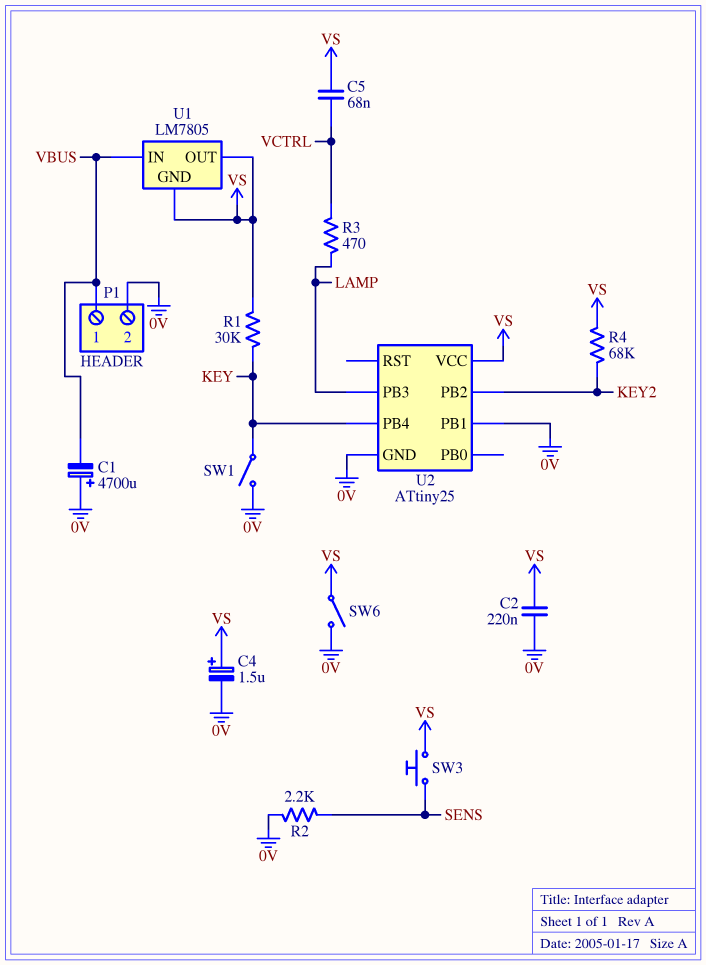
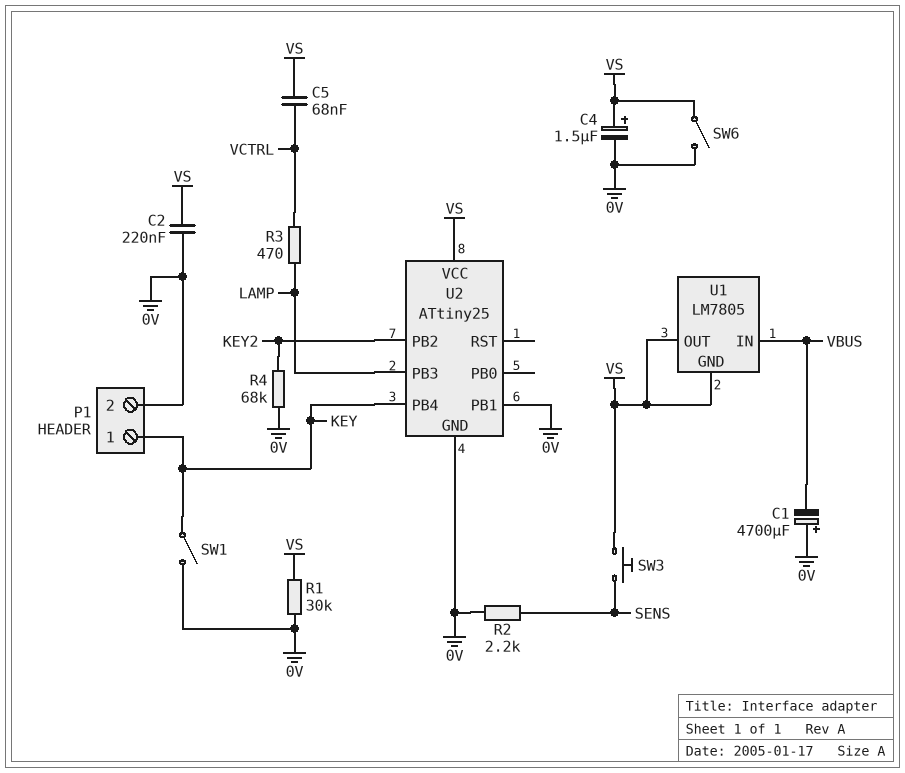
P1 pin 1: VBUS -> KEY
R1: 30k (KEY, VS) -> 30k (0V, VS)
R4: 68k (KEY2, VS) -> 68k (0V, KEY2)

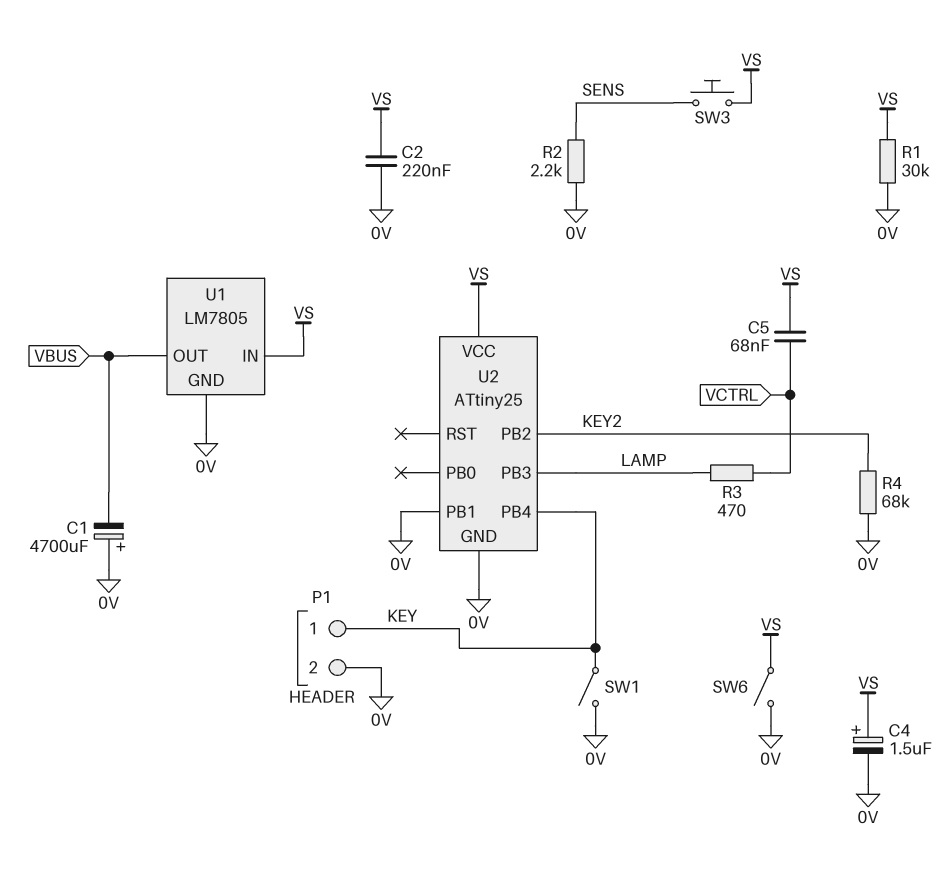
U1 pin GND: VS -> 0V
U1 pin IN: VBUS -> VS
U1 pin OUT: VS -> VBUS

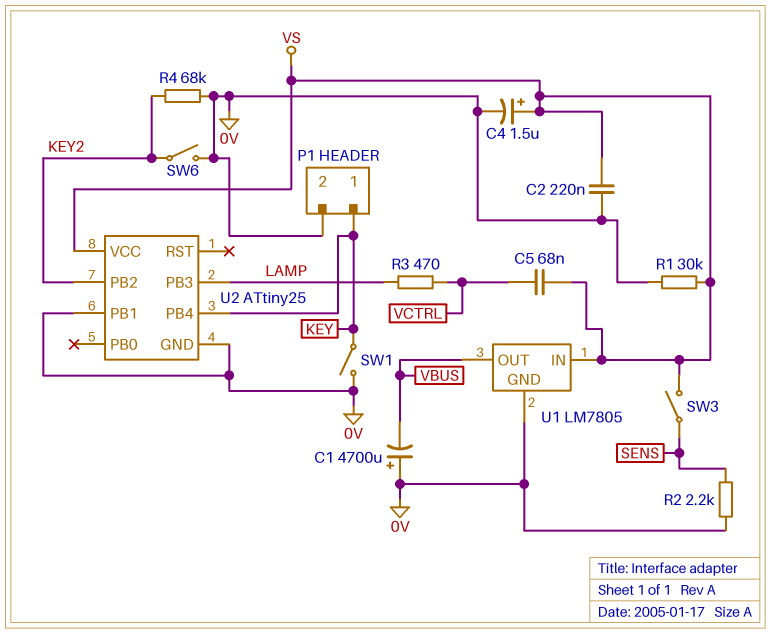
SW3: button (SENS, VS) -> switch (SENS, VS)
SW6: switch (0V, VS) -> switch (0V, KEY2)

